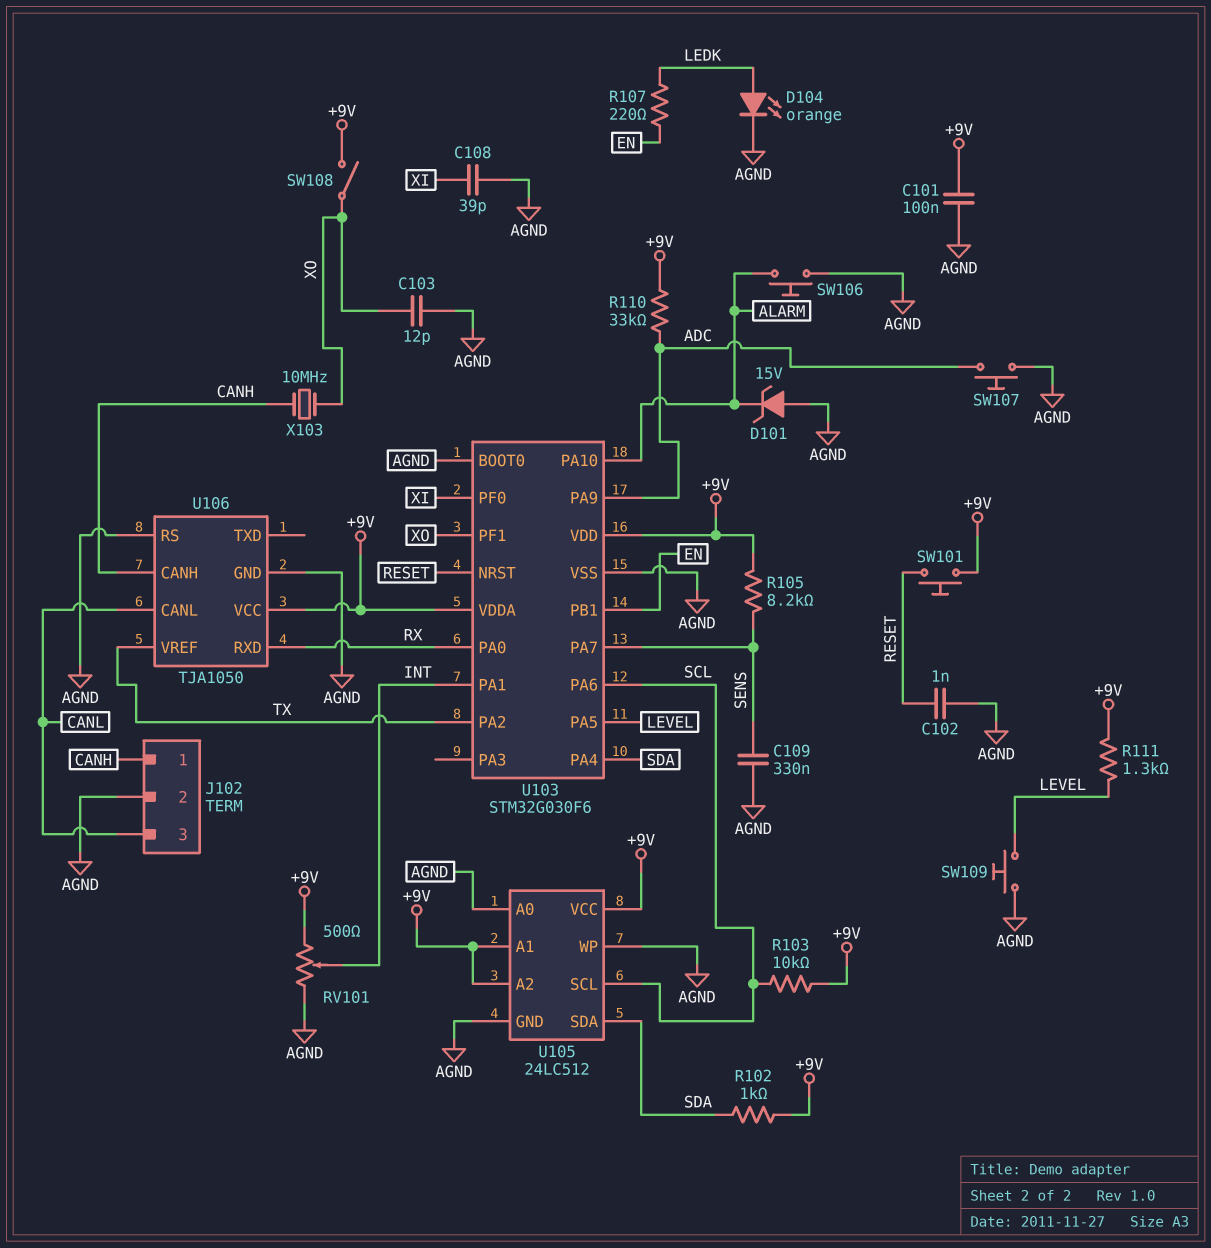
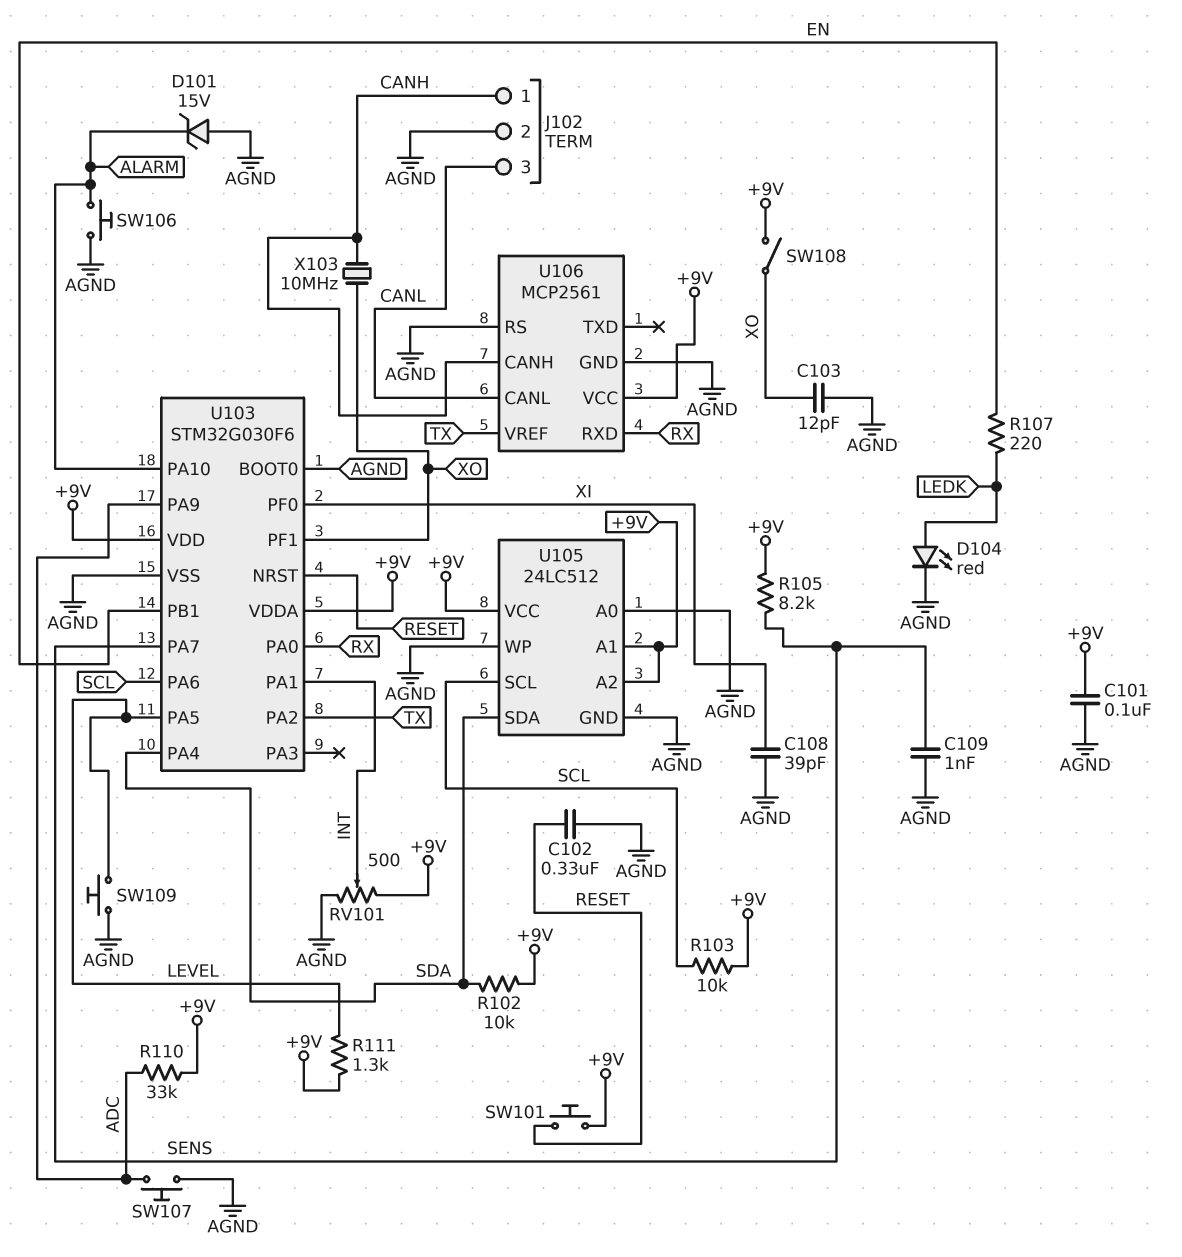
C102: 1nF (AGND, RESET) -> 330nF (AGND, RESET)
C109: 330nF (AGND, SENS) -> 1nF (AGND, SENS)
D104: LED orange (A LEDK, K AGND) -> LED red (A LEDK, K AGND)
R102: 1k (+9V, SDA) -> 10k (+9V, SDA)
U106: TJA1050 -> MCP2561

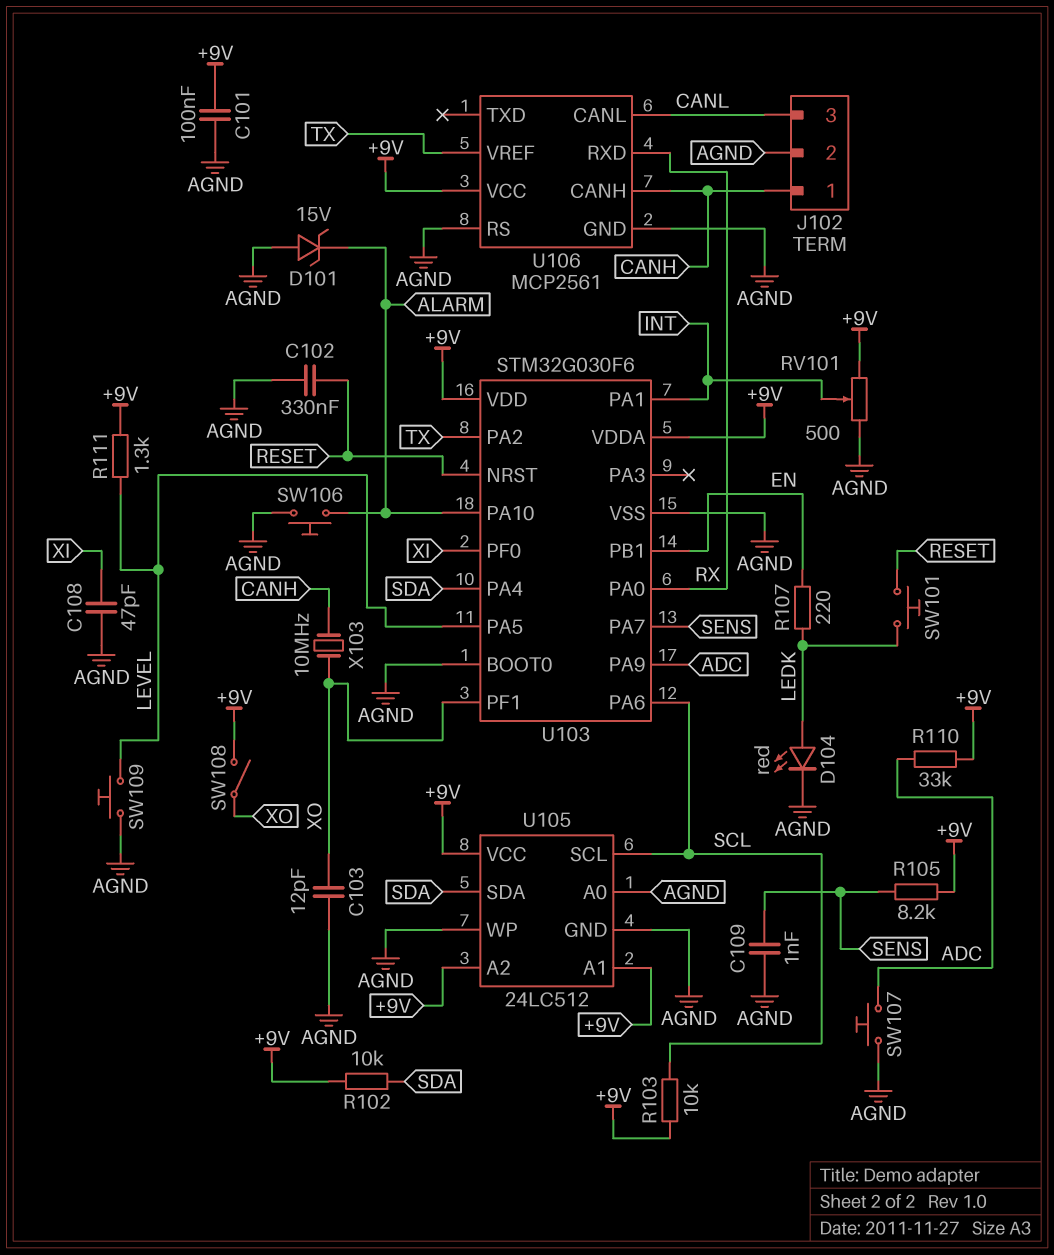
C108: 39pF (AGND, XI) -> 47pF (AGND, XI)
SW101: button (+9V, RESET) -> button (LEDK, RESET)

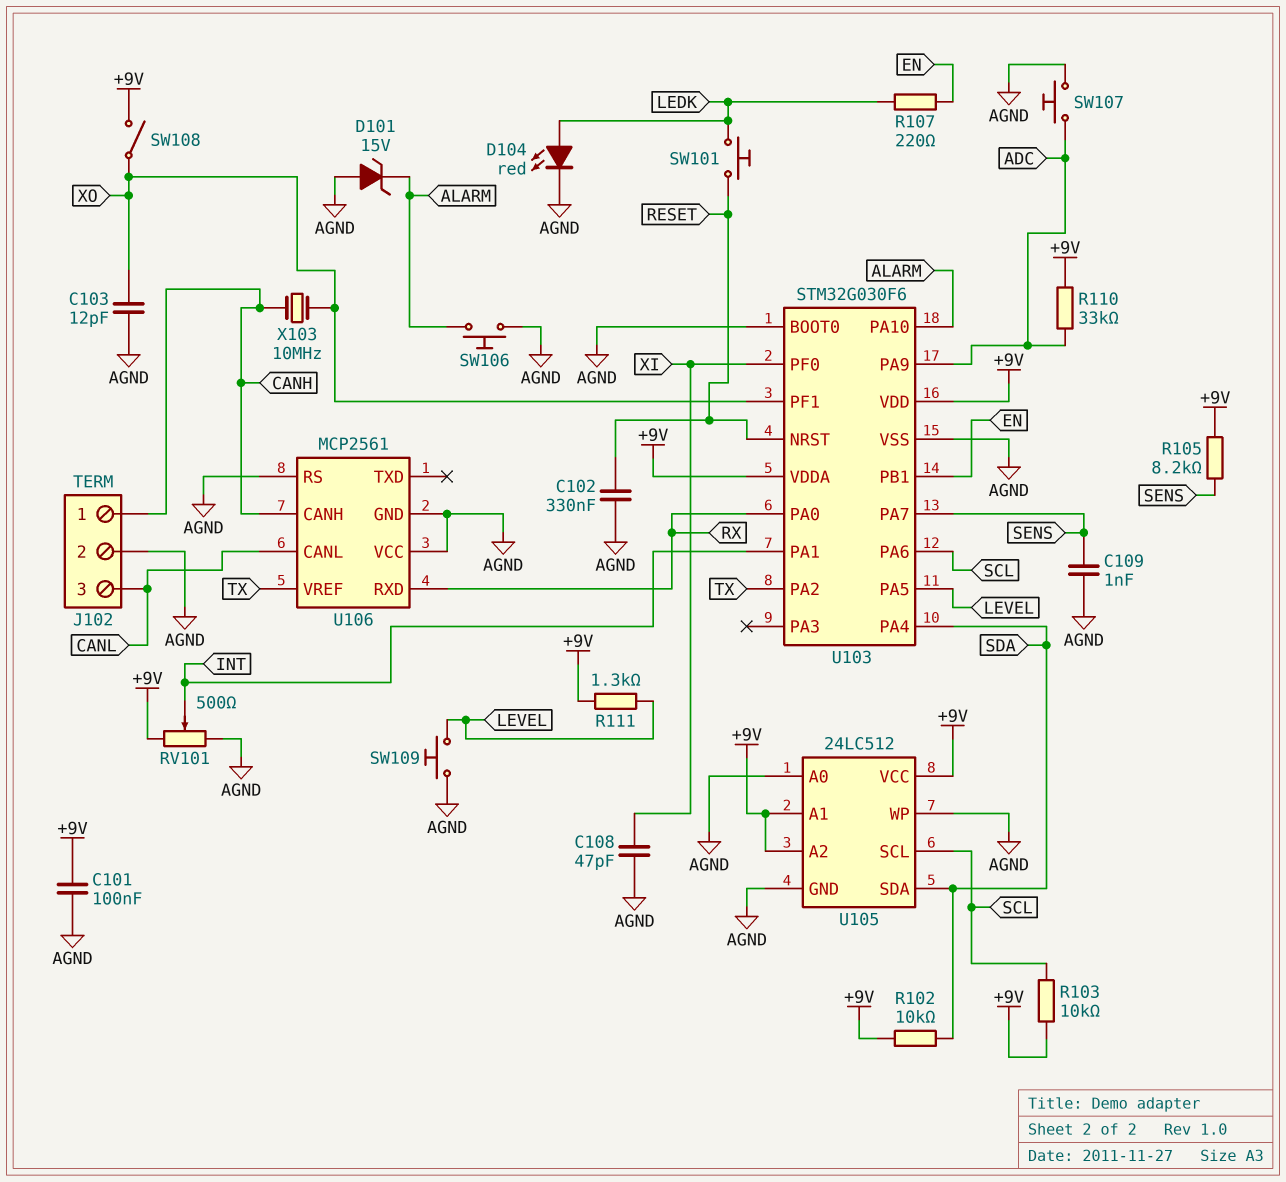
U106 pin VCC: +9V -> AGND

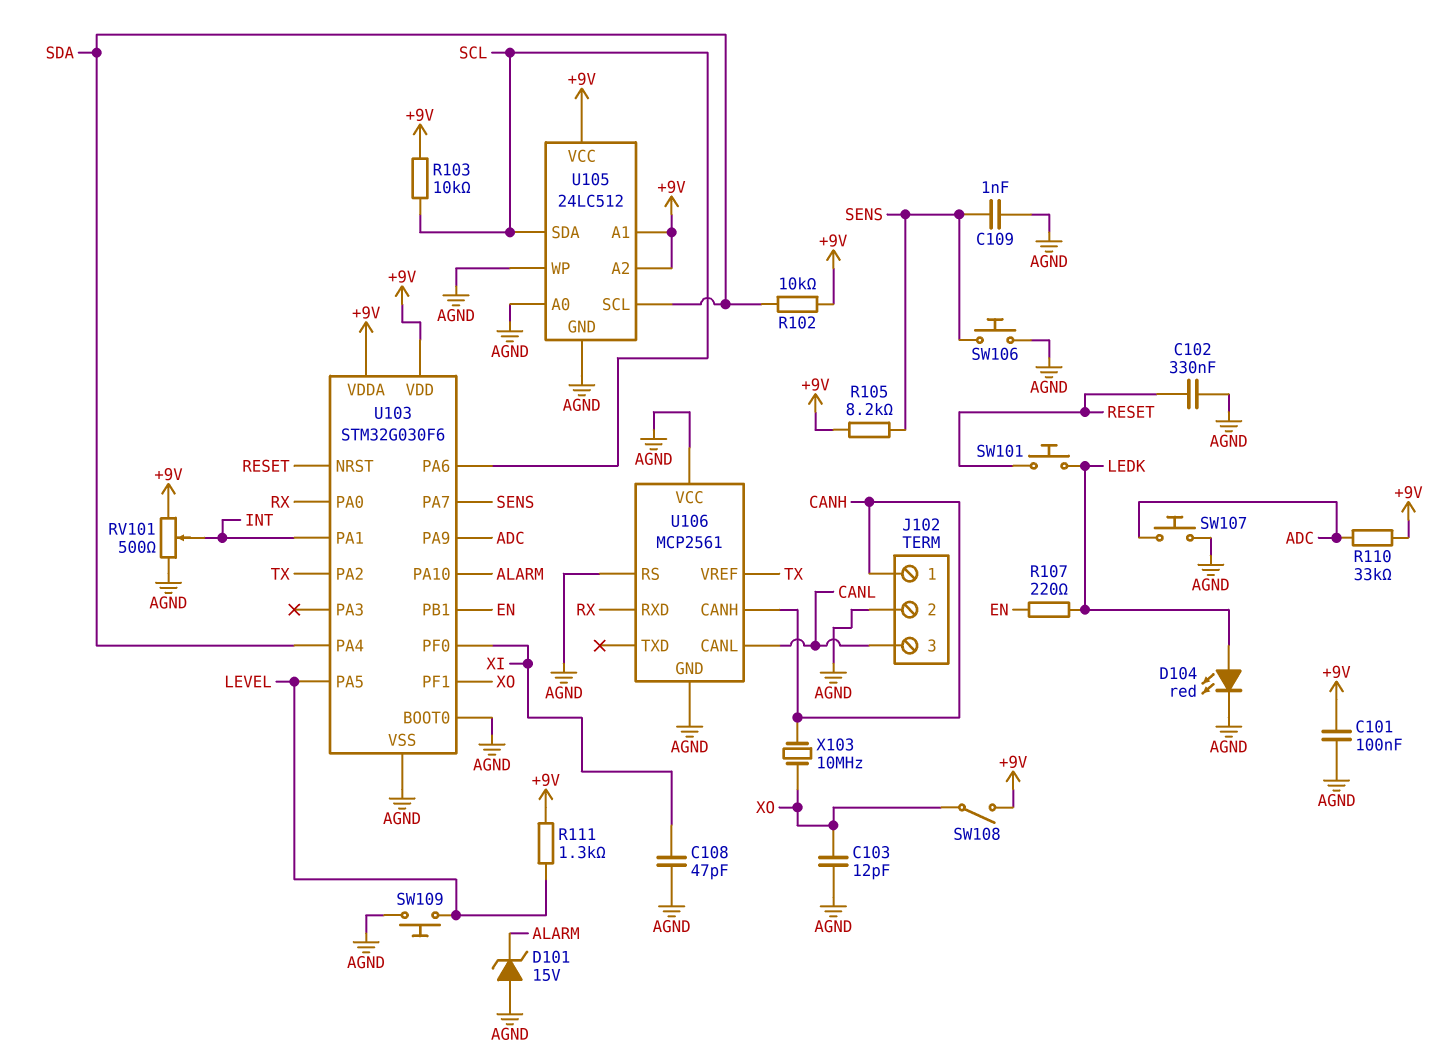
SW106: button (AGND, ALARM) -> button (AGND, SENS)
U105 pin SCL: SCL -> SDA
U105 pin SDA: SDA -> SCL

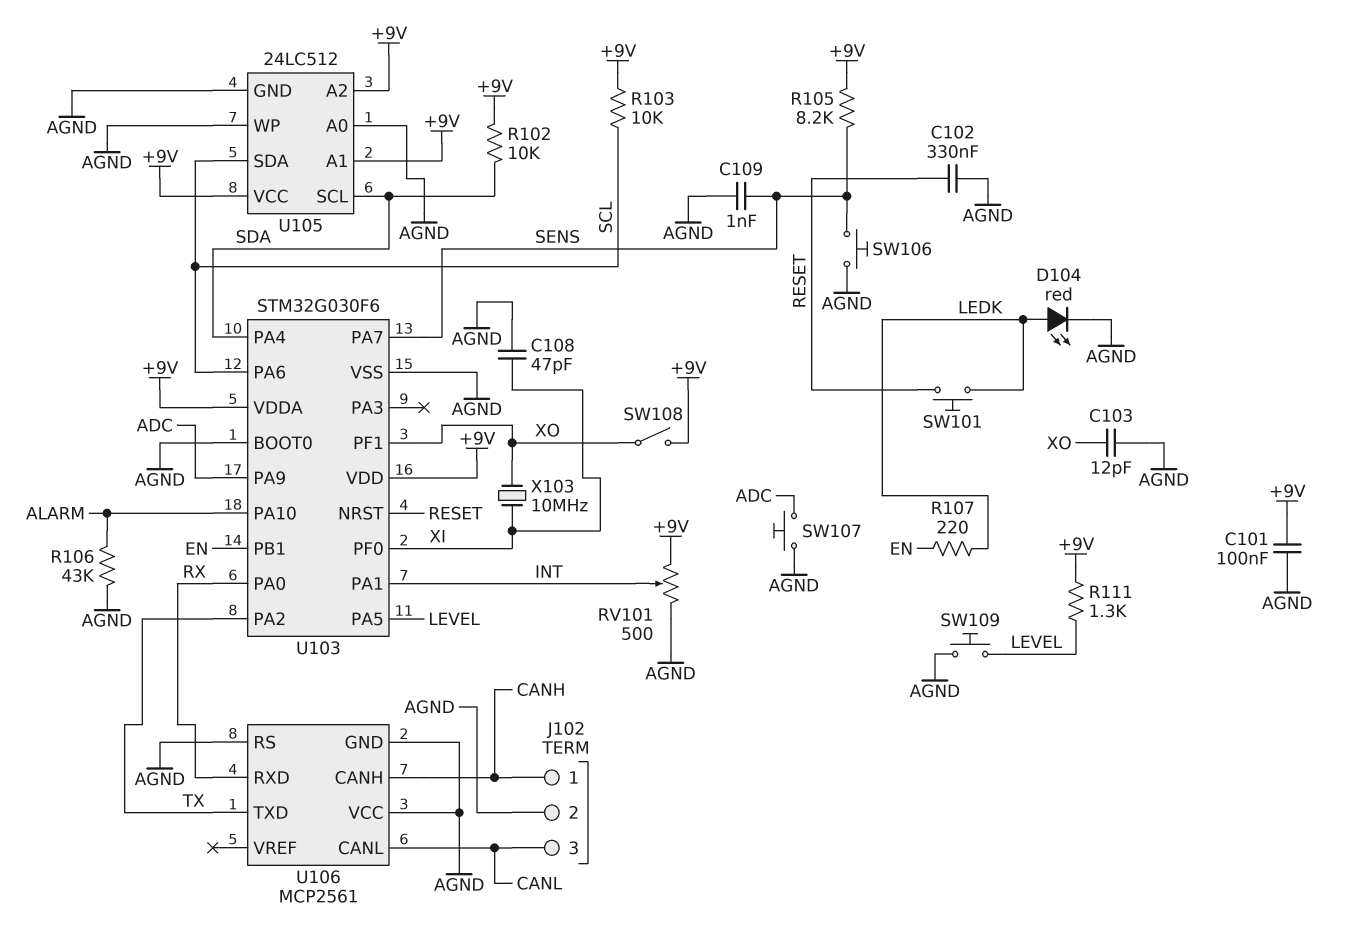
D101: zener 15V (A AGND, K ALARM) -> none
R106: none -> 43k (AGND, ALARM)
R110: 33k (+9V, ADC) -> none
U106 pin TXD: none -> TX
U106 pin VREF: TX -> none
X103: 10MHz (CANH, XO) -> 10MHz (XI, XO)

